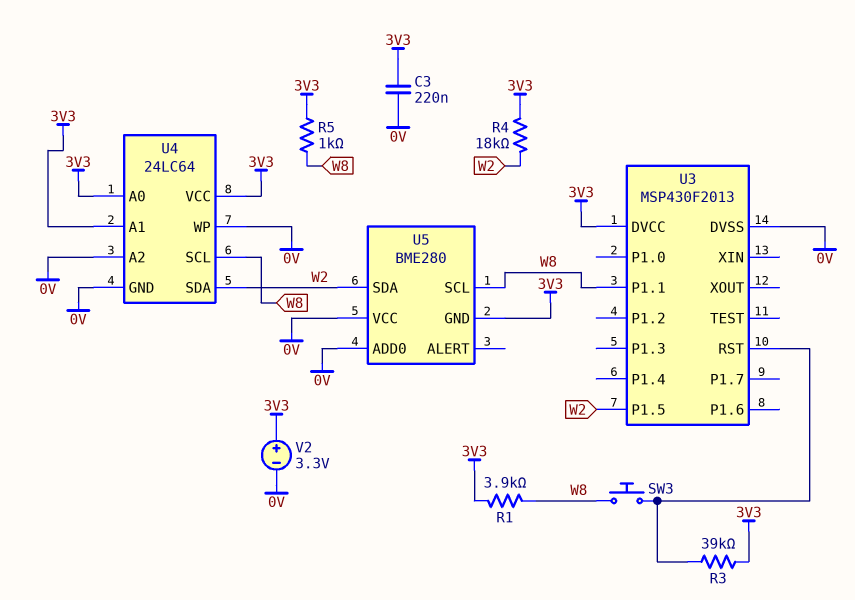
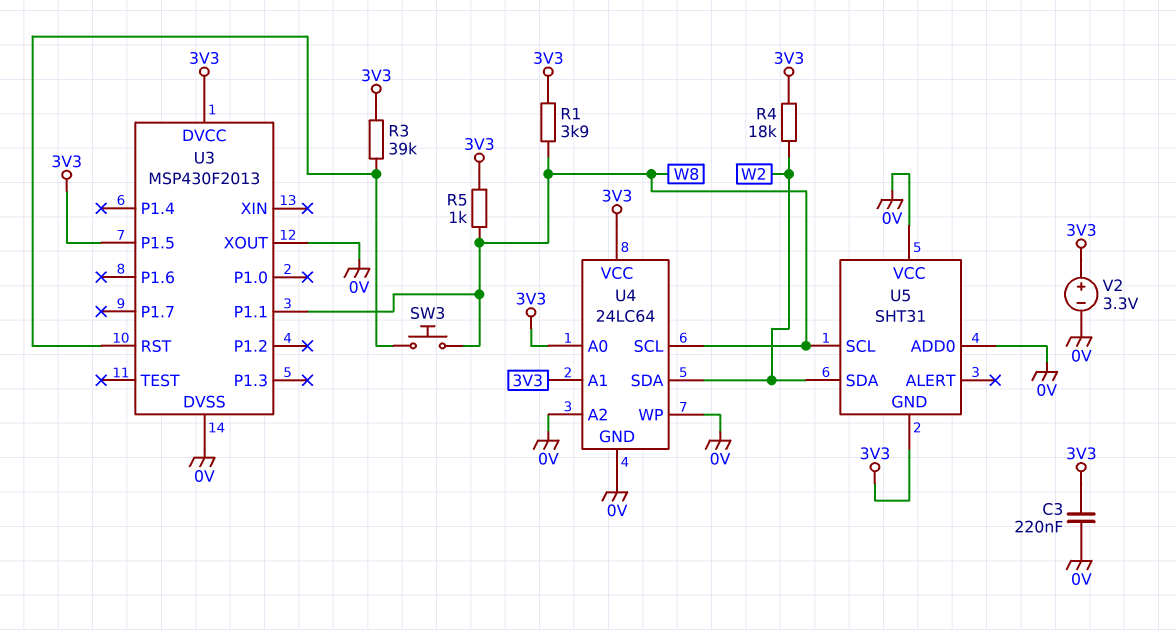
U3 pin P1.5: W2 -> 3V3
U3 pin XOUT: none -> 0V
U5: BME280 -> SHT31

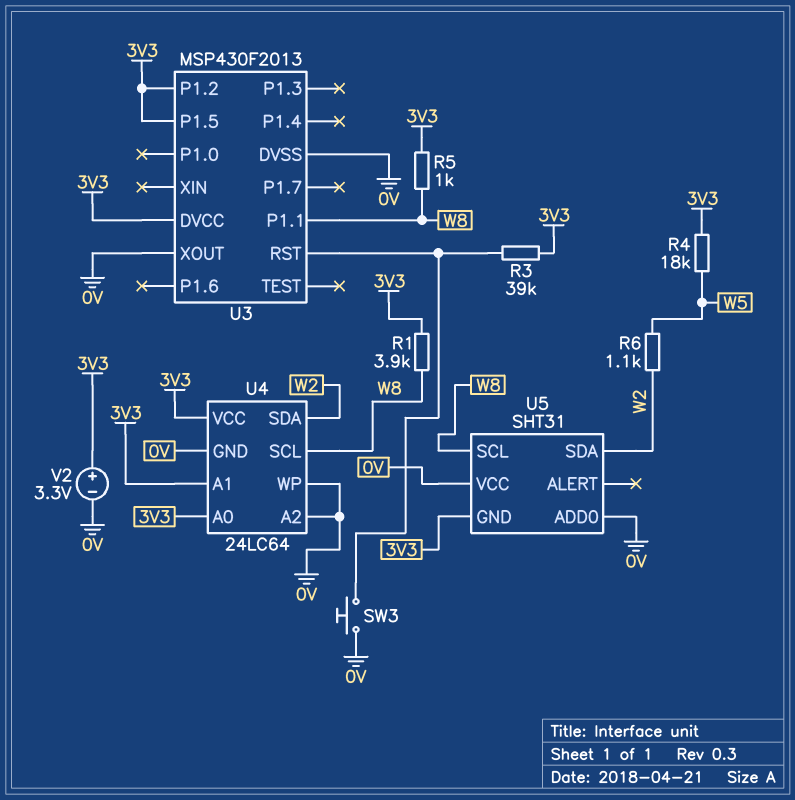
C3: 220nF (0V, 3V3) -> none
R4: 18k (3V3, W2) -> 18k (3V3, W5)
R6: none -> 1.1k (W2, W5)
SW3: button (U3/RST, W8) -> button (0V, U3/RST)
U3 pin P1.2: none -> 3V3

